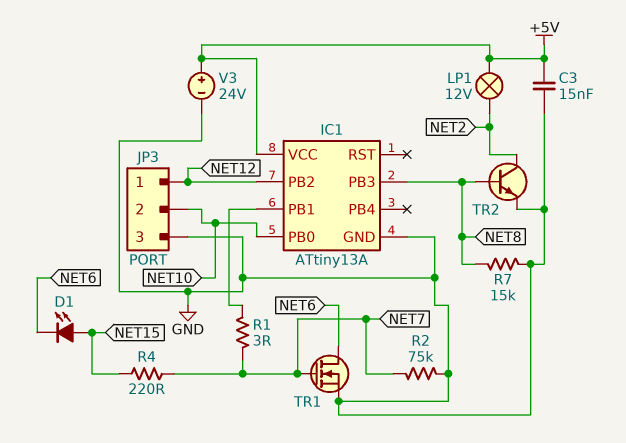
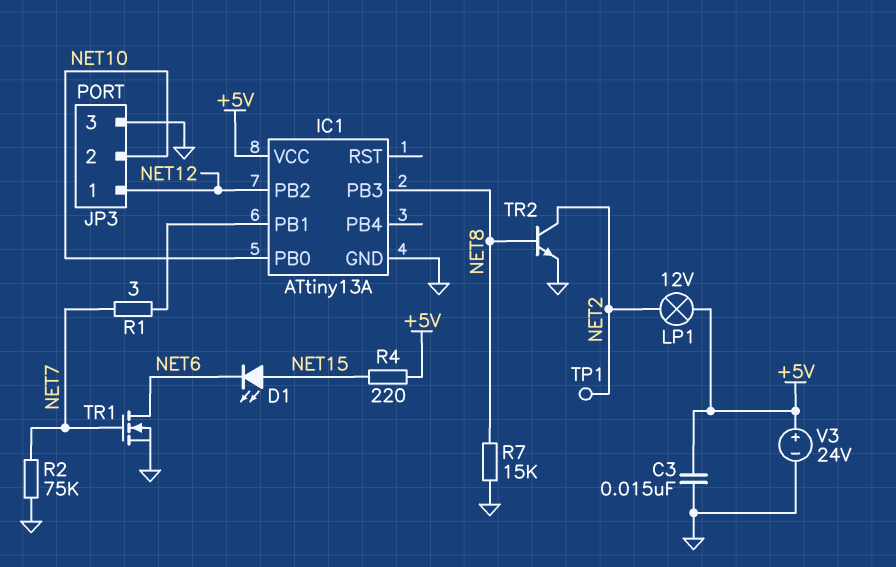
R4: 220 (NET7, NET15) -> 220 (+5V, NET15)
TP1: none -> test point (NET2)

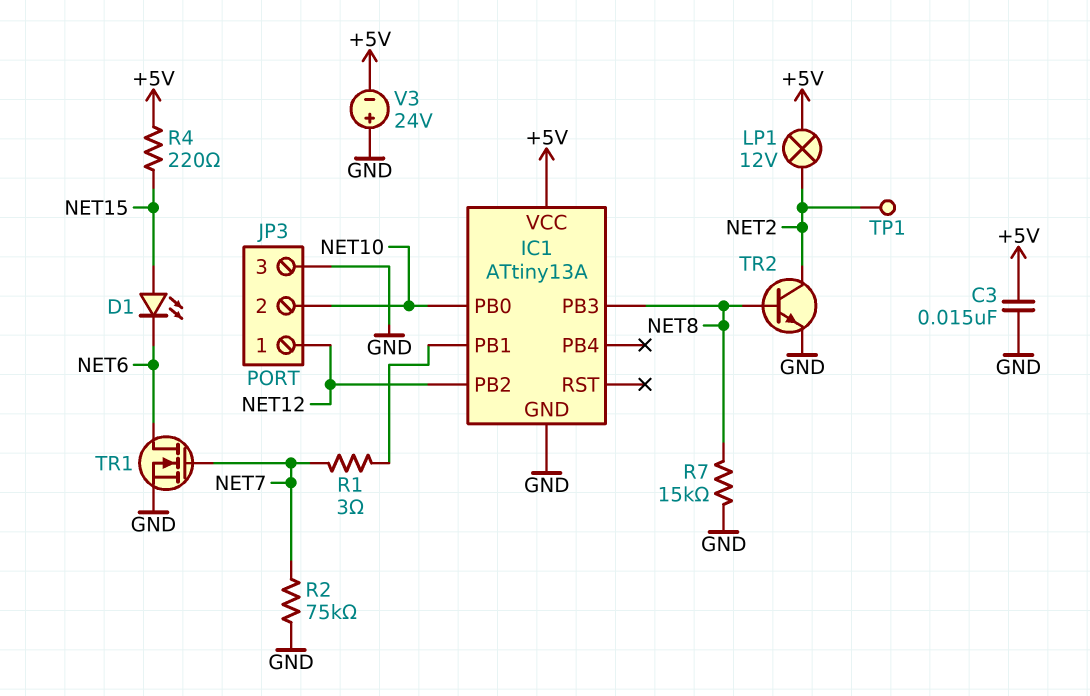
V3: 24V (plus +5V, minus GND) -> 24V (plus GND, minus +5V)

